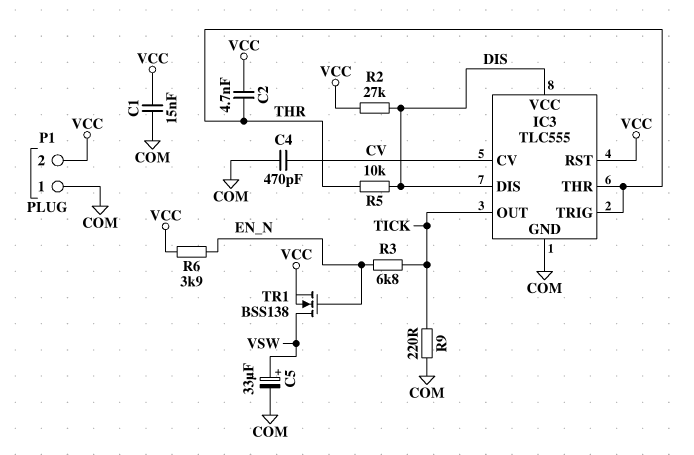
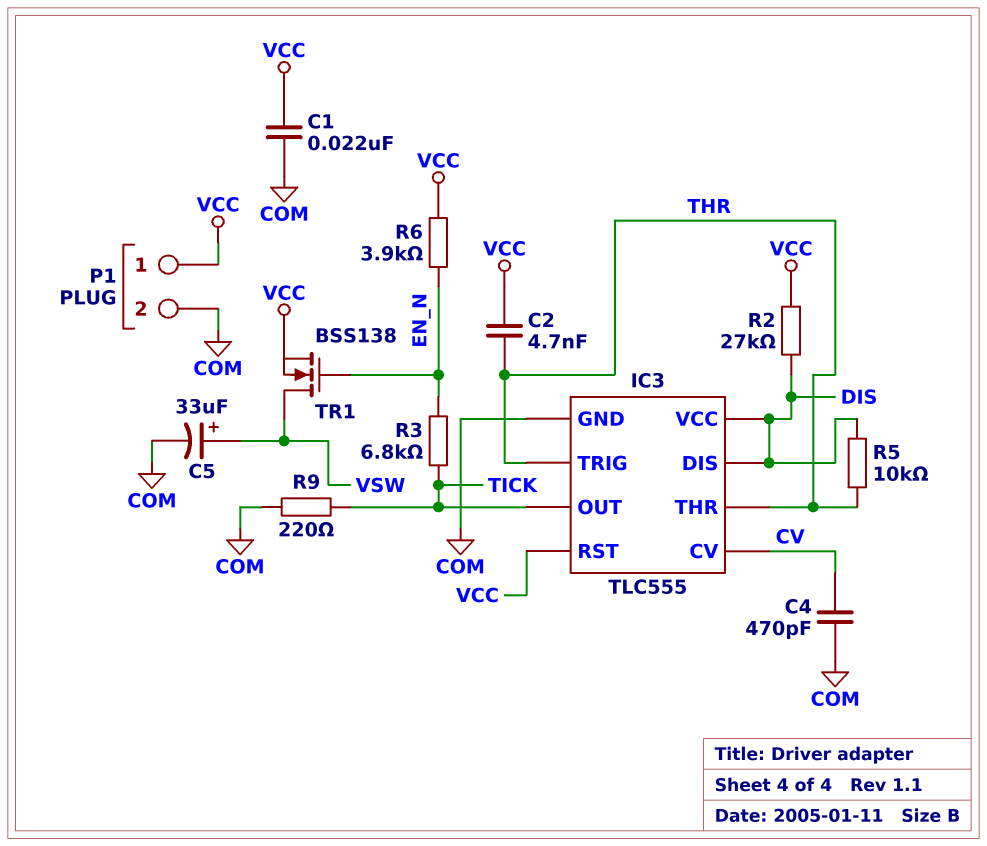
C1: 15nF (COM, VCC) -> 22nF (COM, VCC)
P1 pin 1: COM -> VCC
P1 pin 2: VCC -> COM

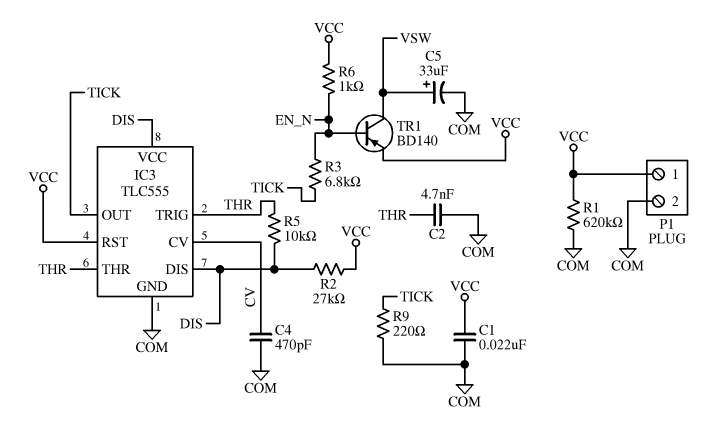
C2: 4.7nF (THR, VCC) -> 4.7nF (COM, THR)
R1: none -> 620k (COM, VCC)
R6: 3.9k (EN_N, VCC) -> 1k (EN_N, VCC)
TR1: NMOS BSS138 (G EN_N, D VSW, S VCC) -> PNP BD140 (B EN_N, C VSW, E VCC)

